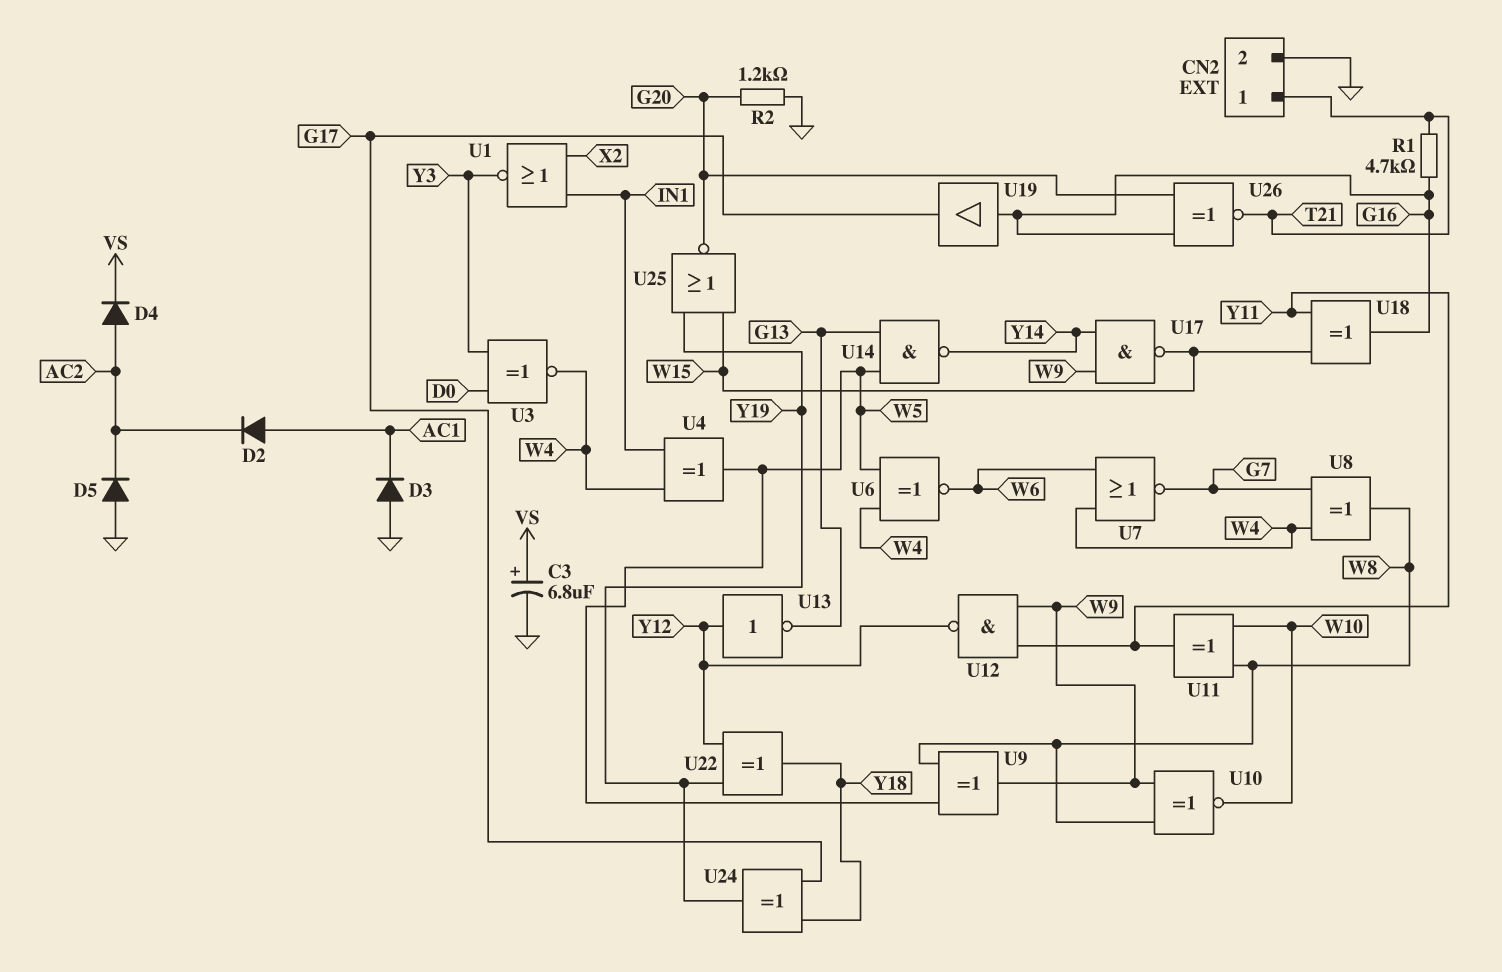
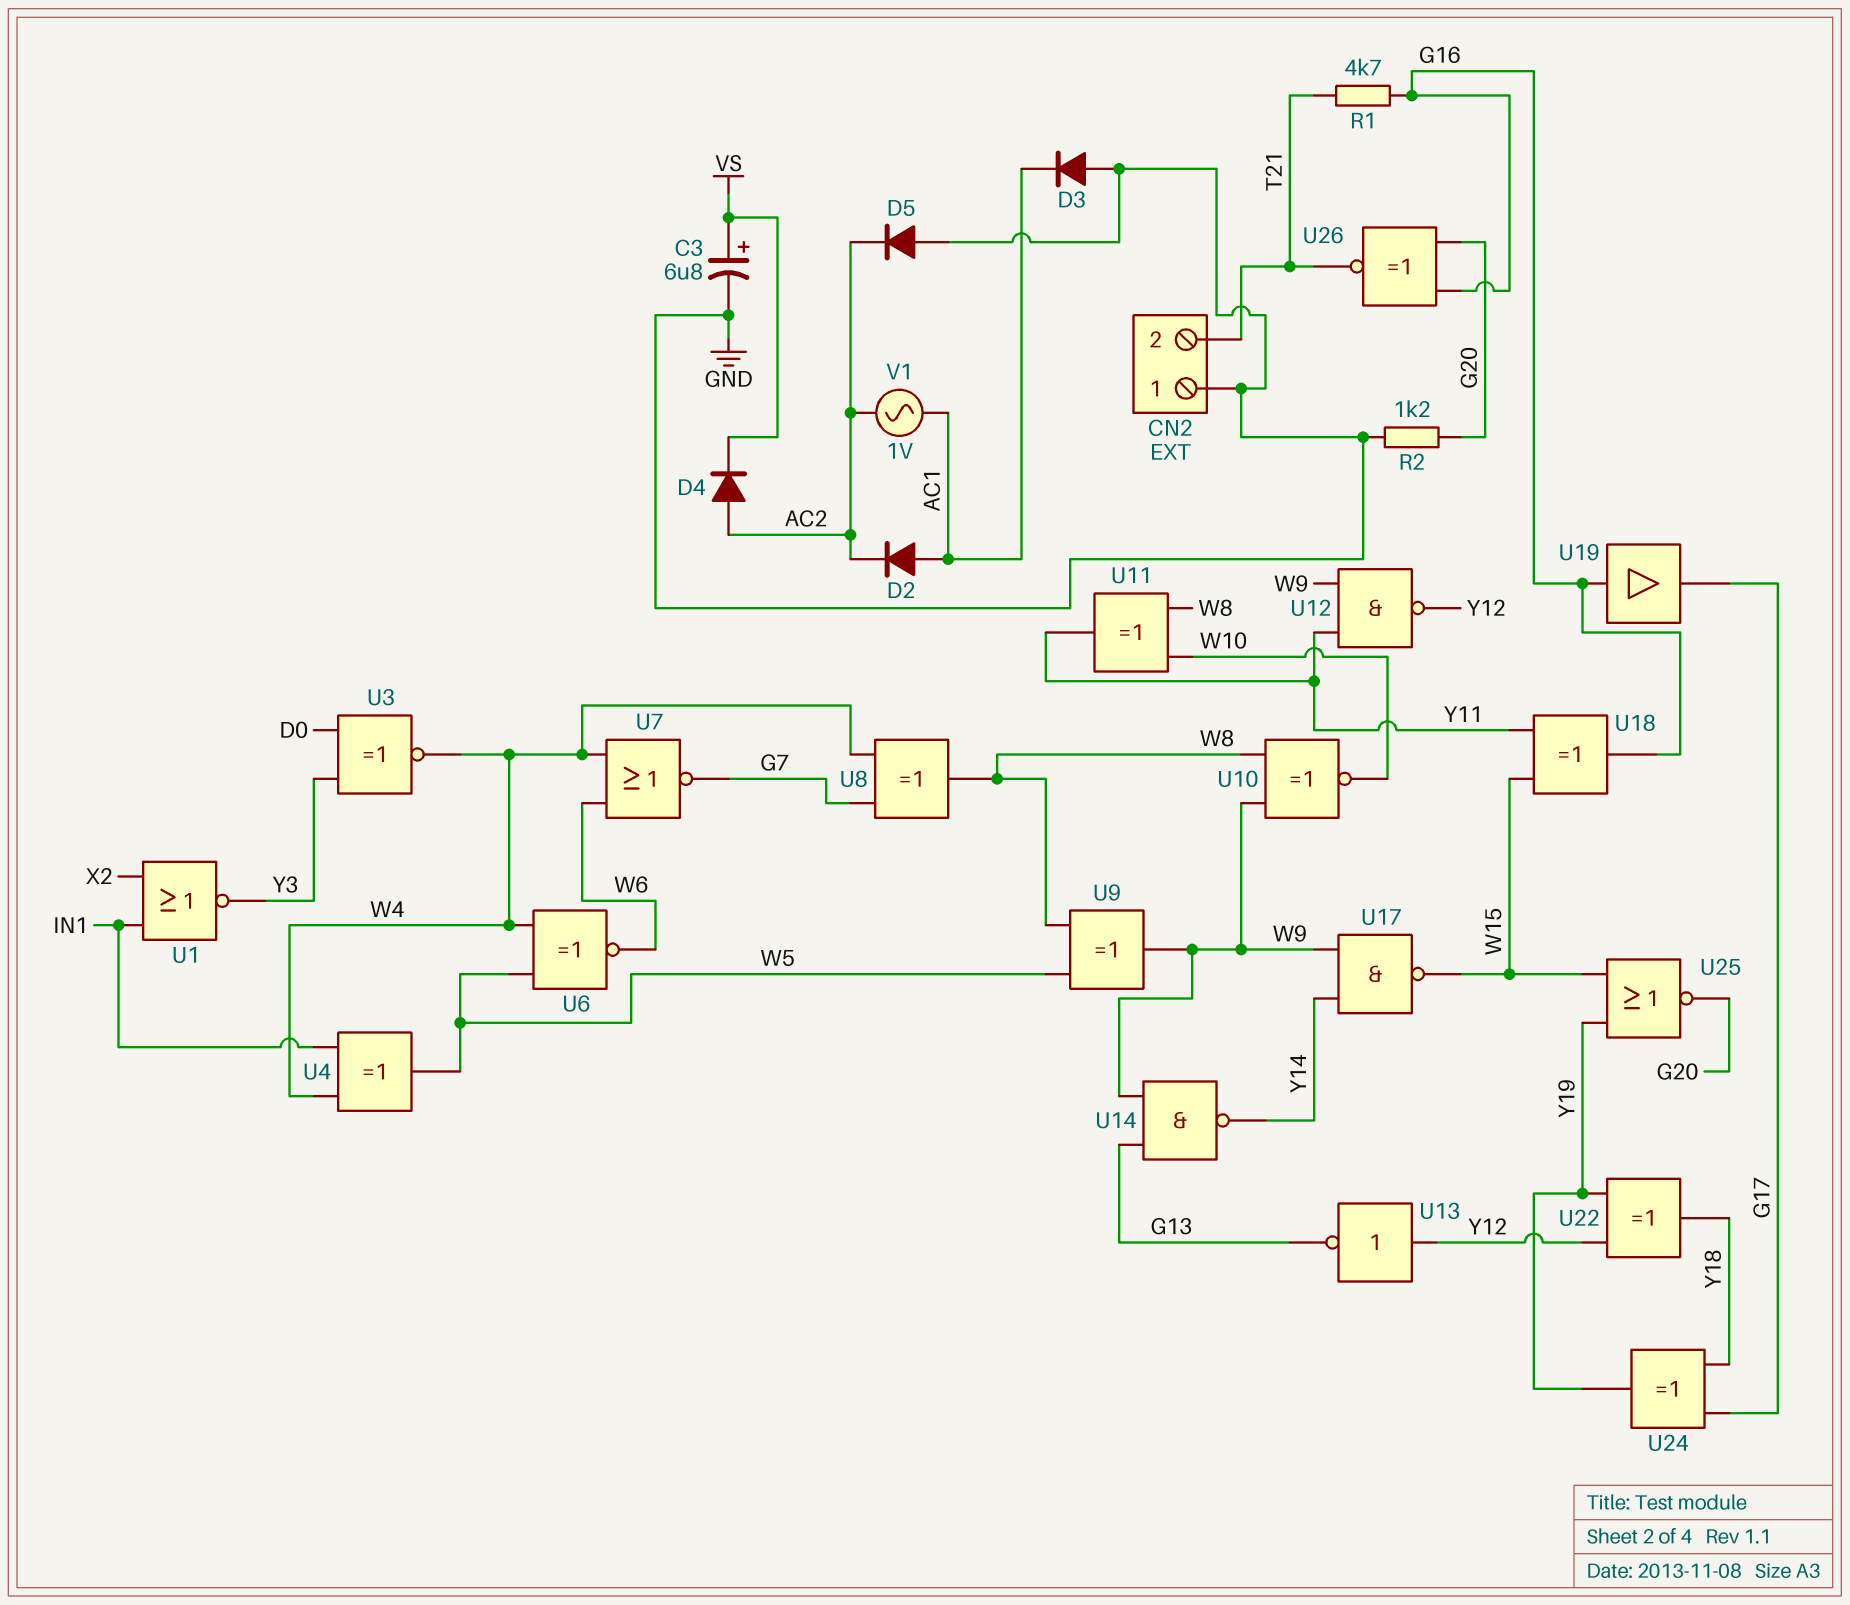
CN2 pin 1: T21 -> GND
CN2 pin 2: GND -> T21
U14: NAND (in G13, in W5, out Y14) -> NAND (in G13, in W9, out Y14)
V1: none -> AC 1V (AC1, AC2)

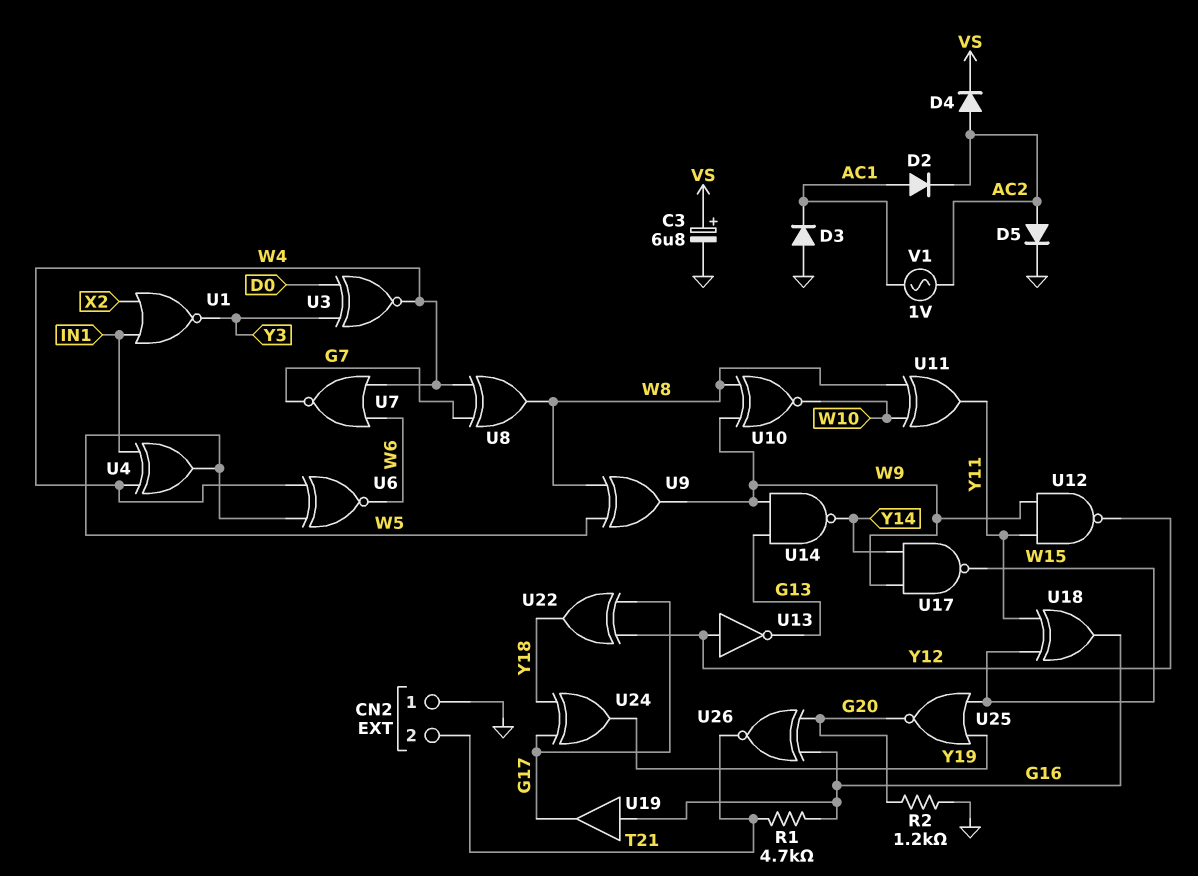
D5: diode (A GND, K AC2) -> diode (A AC2, K GND)
U22: XOR (in Y12, in Y19, out Y18) -> XOR (in G17, in Y12, out Y18)

